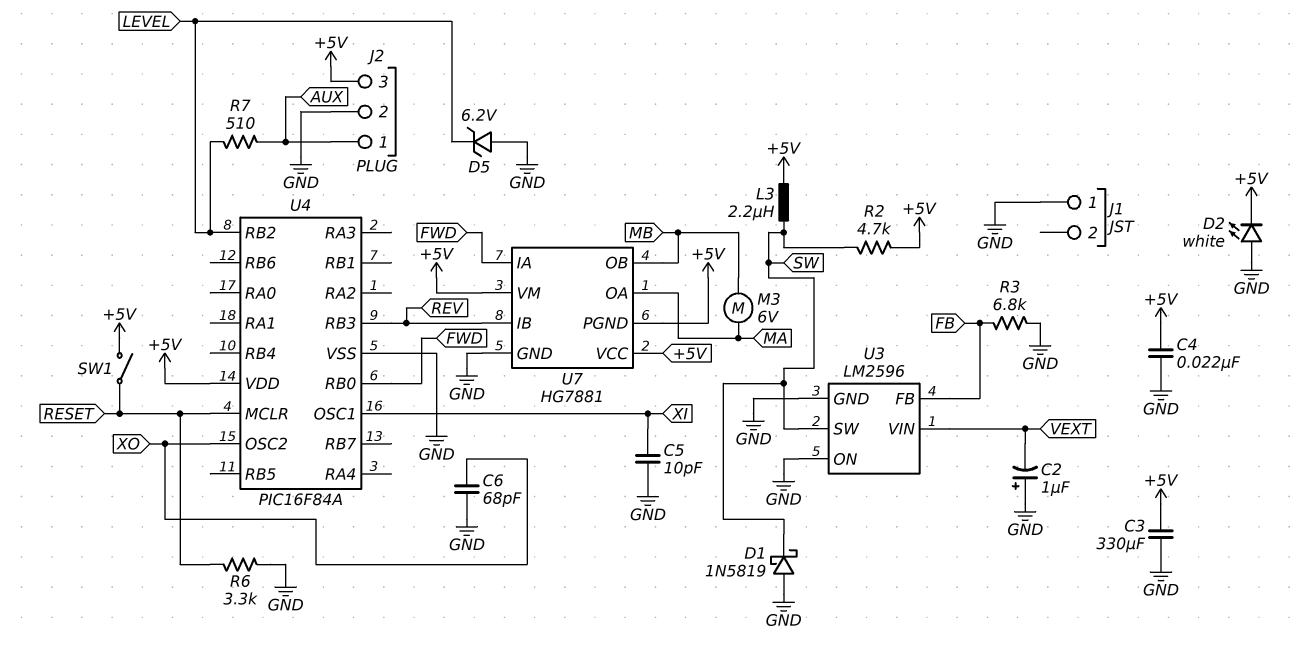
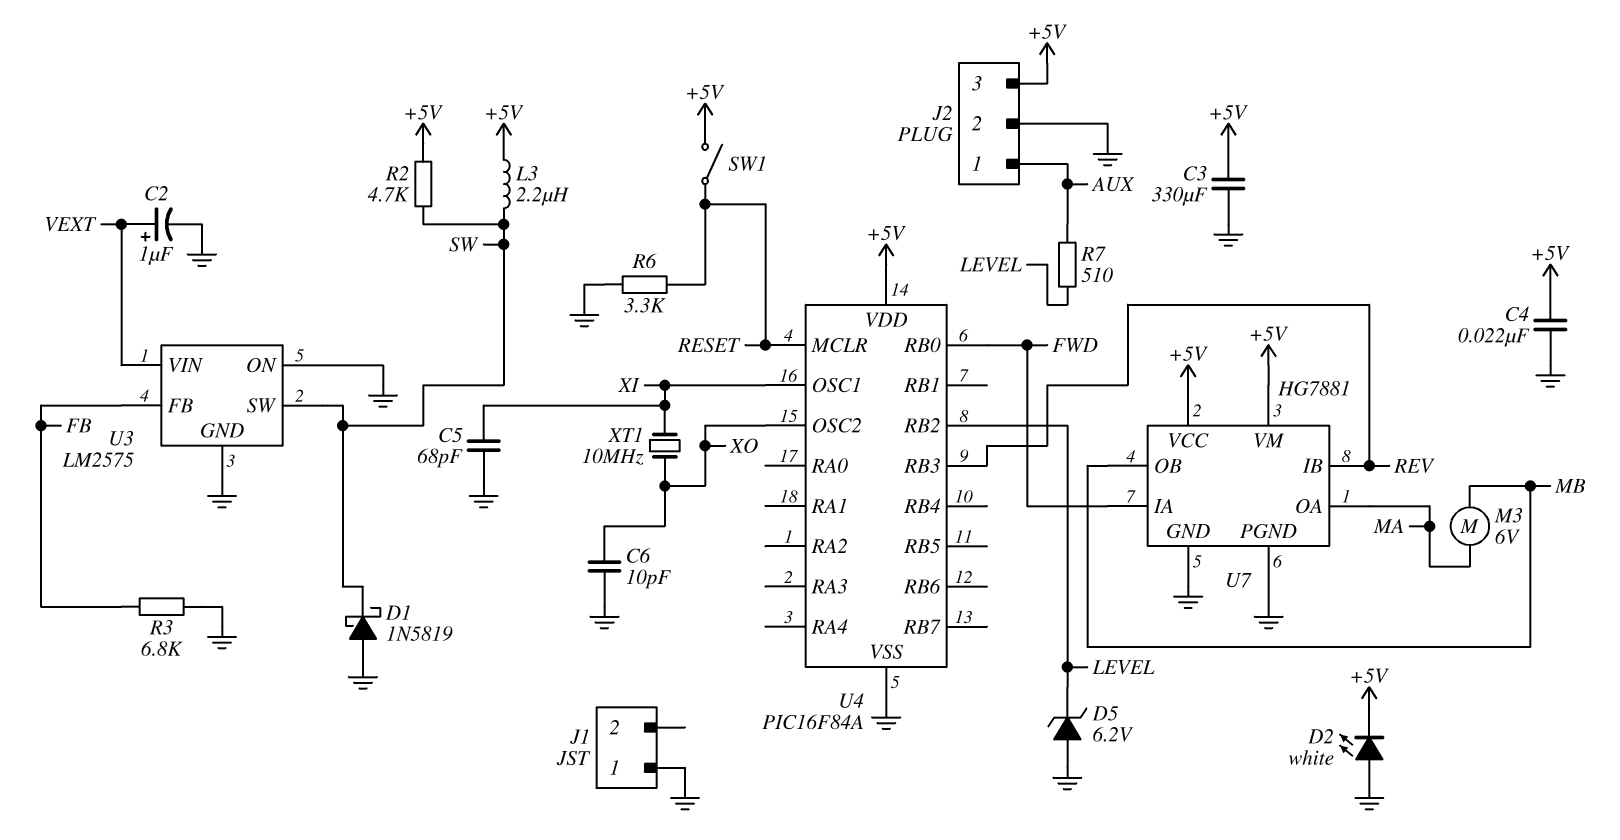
C2: 1uF (plus GND, minus VEXT) -> 1uF (plus VEXT, minus GND)
C5: 10pF (GND, XI) -> 68pF (GND, XI)
C6: 68pF (GND, XO) -> 10pF (GND, XO)
U3: LM2596 -> LM2575
U7 pin PGND: +5V -> GND
XT1: none -> 10MHz (XI, XO)

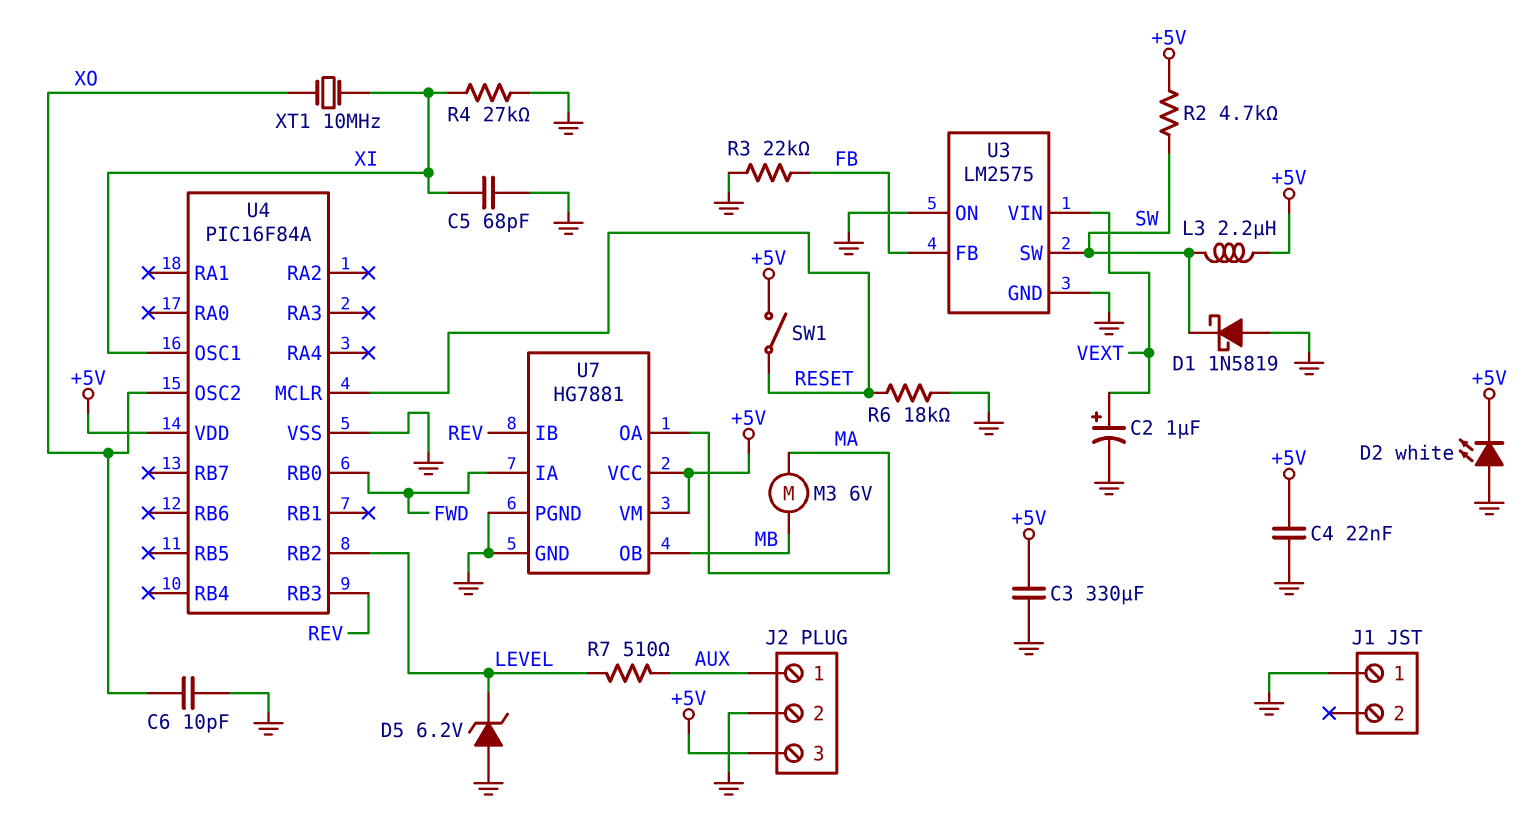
R3: 6.8k (FB, GND) -> 22k (FB, GND)
R4: none -> 27k (GND, XI)
R6: 3.3k (GND, RESET) -> 18k (GND, RESET)

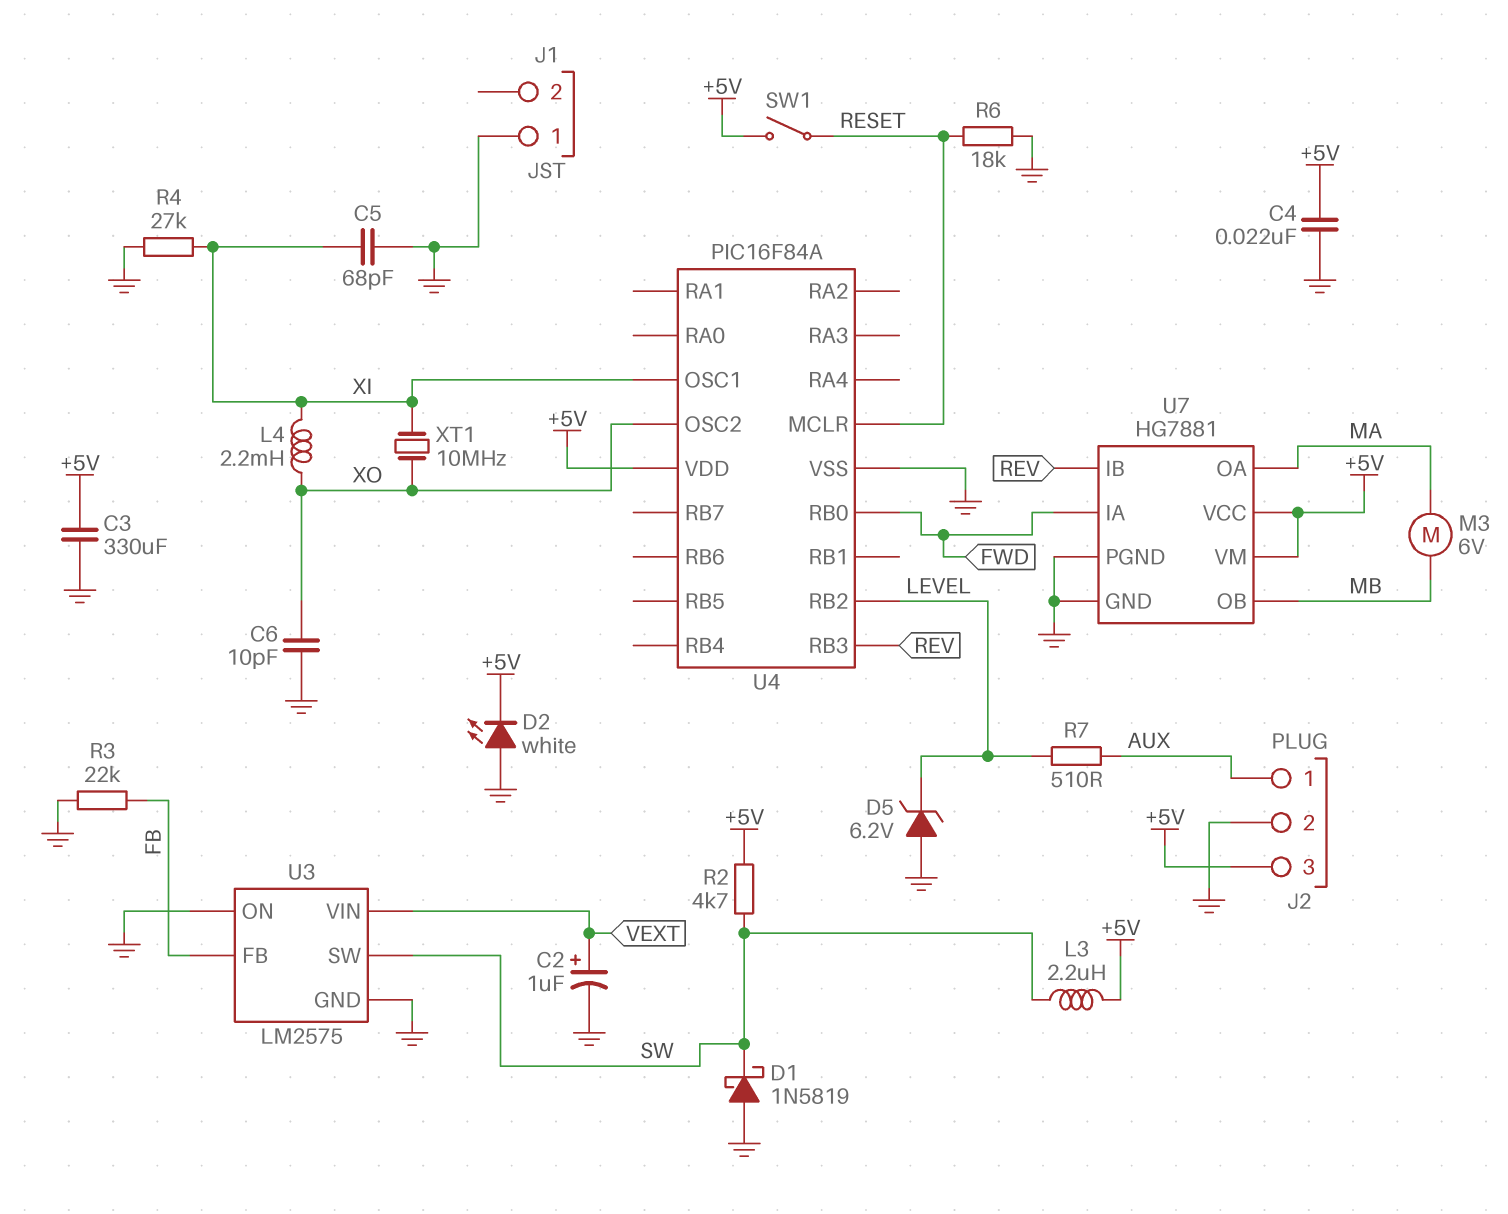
L4: none -> 2.2mH (XI, XO)

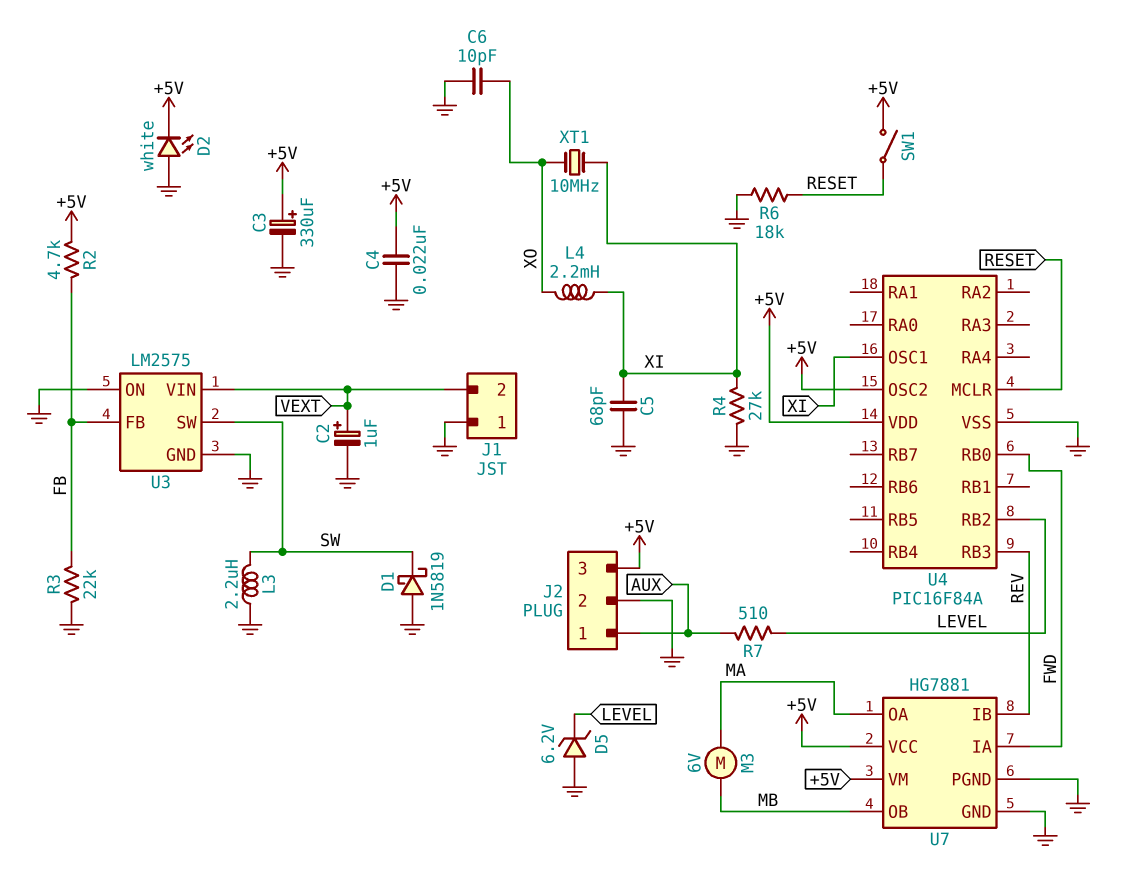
C3: 330uF (+5V, GND) -> 330uF (plus +5V, minus GND)
J1 pin 2: none -> VEXT
L3: 2.2uH (+5V, SW) -> 2.2uH (GND, SW)
R2: 4.7k (+5V, SW) -> 4.7k (+5V, FB)
U4 pin OSC2: XO -> +5V

